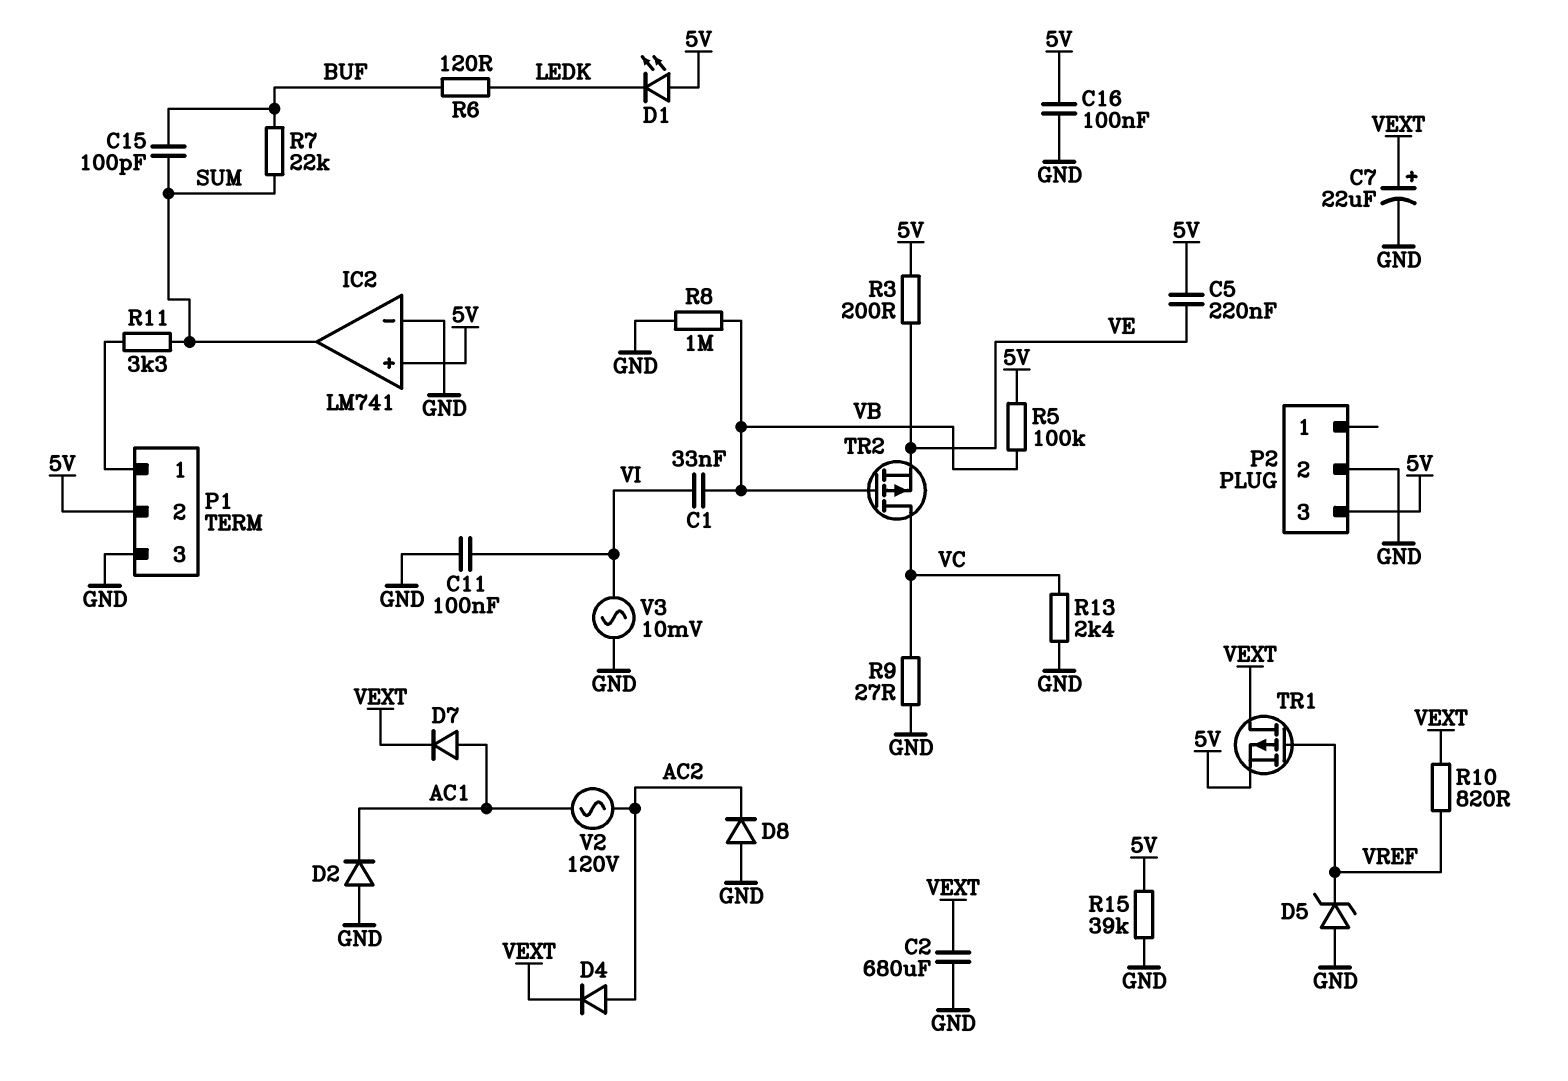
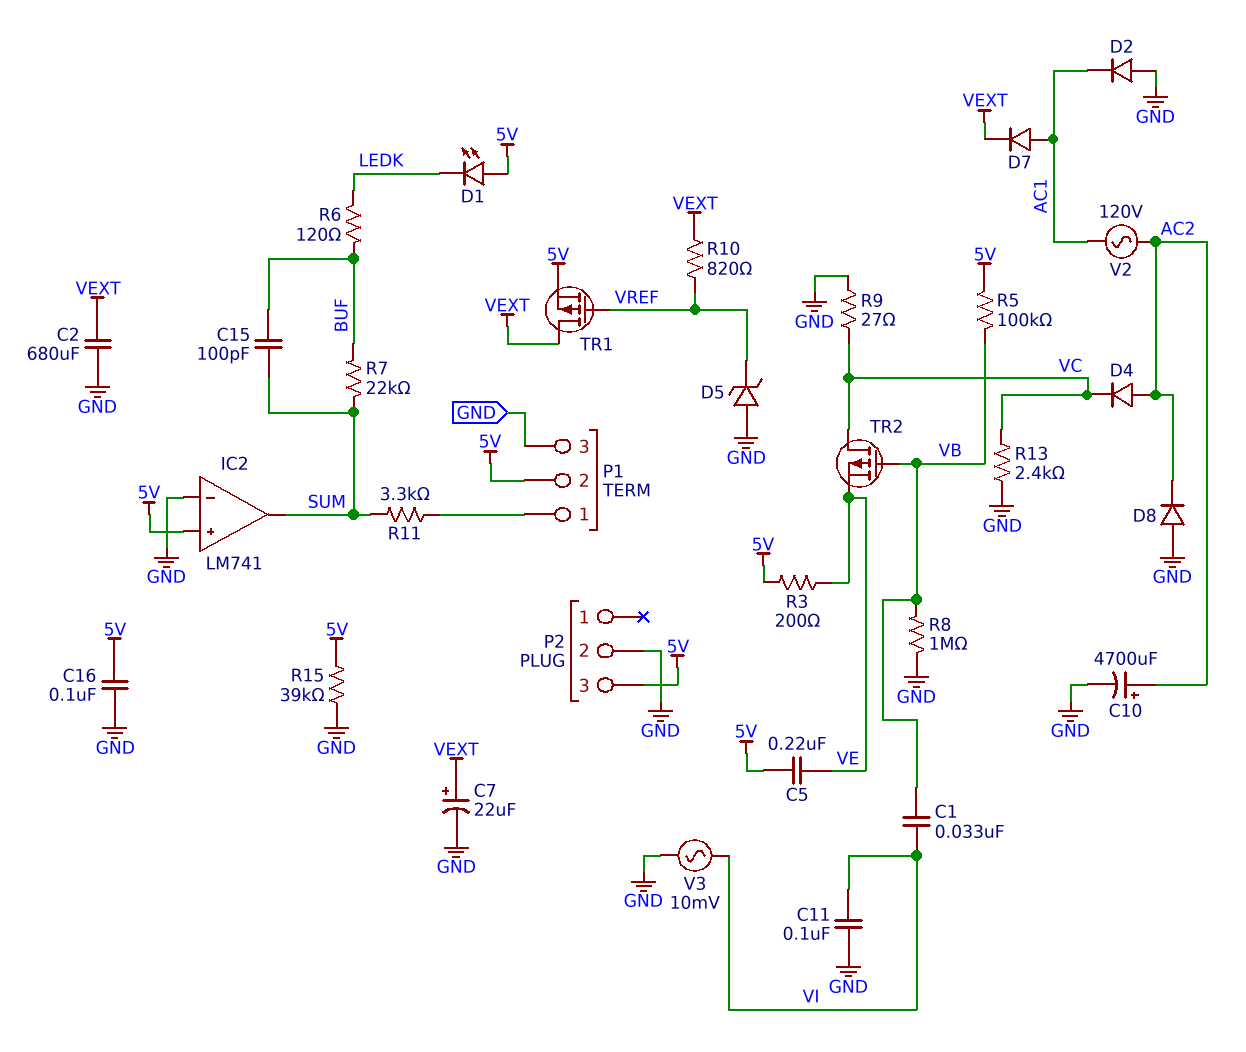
C10: none -> 4700uF (plus AC2, minus GND)
D4: diode (A AC2, K VEXT) -> diode (A AC2, K VC)

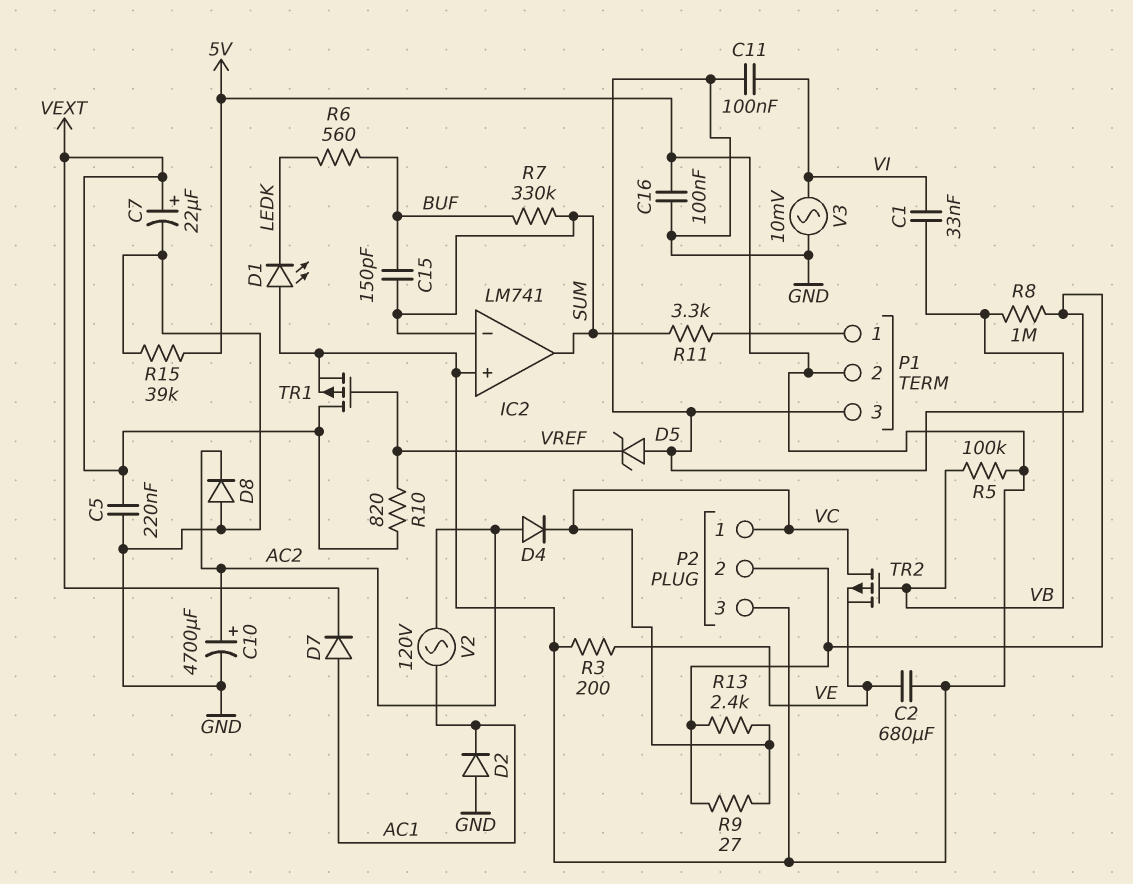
C2: 680uF (GND, VEXT) -> 680uF (5V, VE)
C5: 220nF (5V, VE) -> 220nF (GND, VEXT)
C15: 100pF (BUF, SUM) -> 150pF (BUF, SUM)
IC2 pin in-: GND -> SUM
P2 pin 1: none -> VC
R6: 120 (BUF, LEDK) -> 560 (BUF, LEDK)
R7: 22k (BUF, SUM) -> 330k (BUF, SUM)

